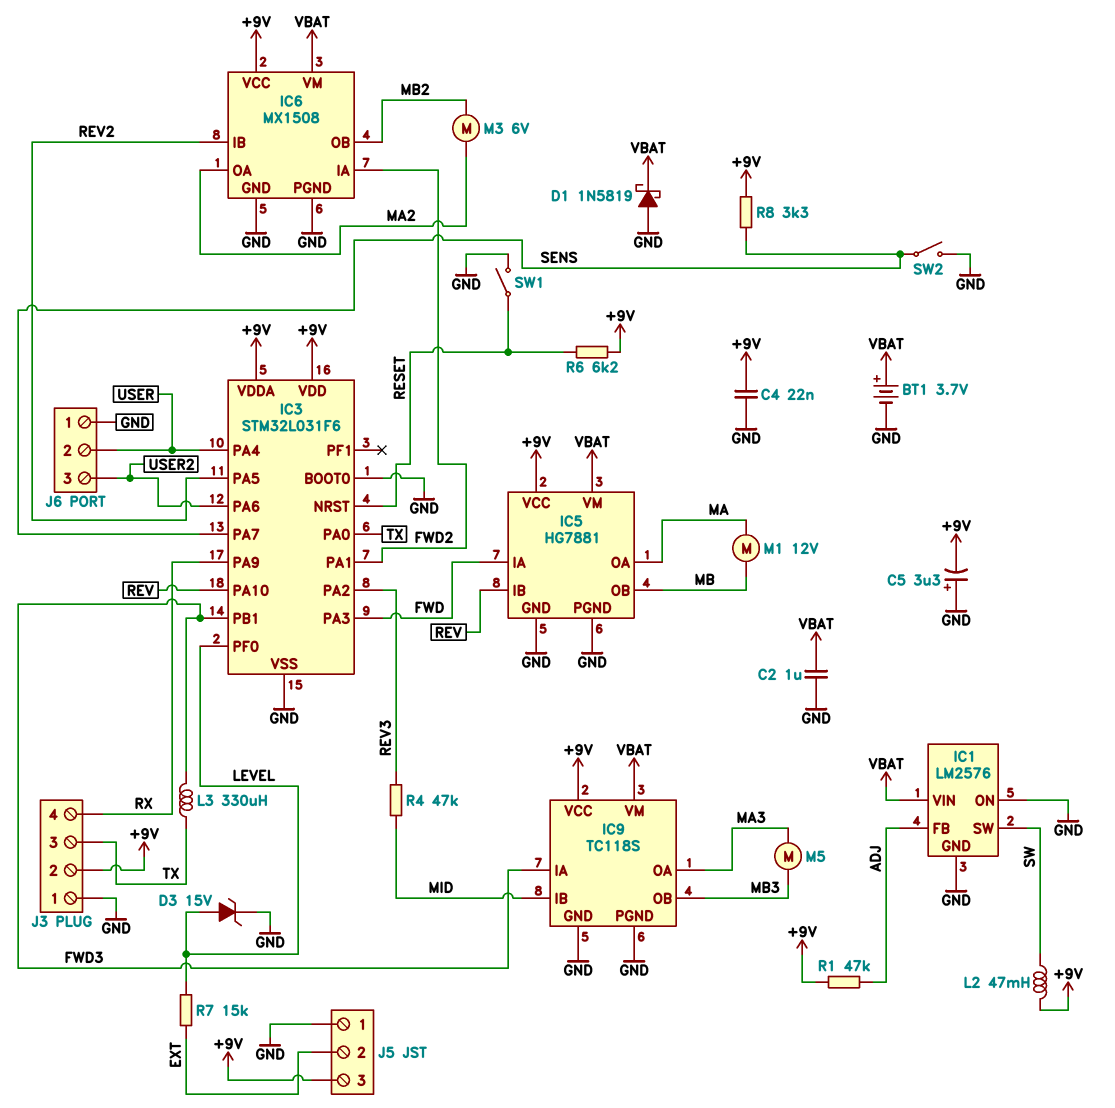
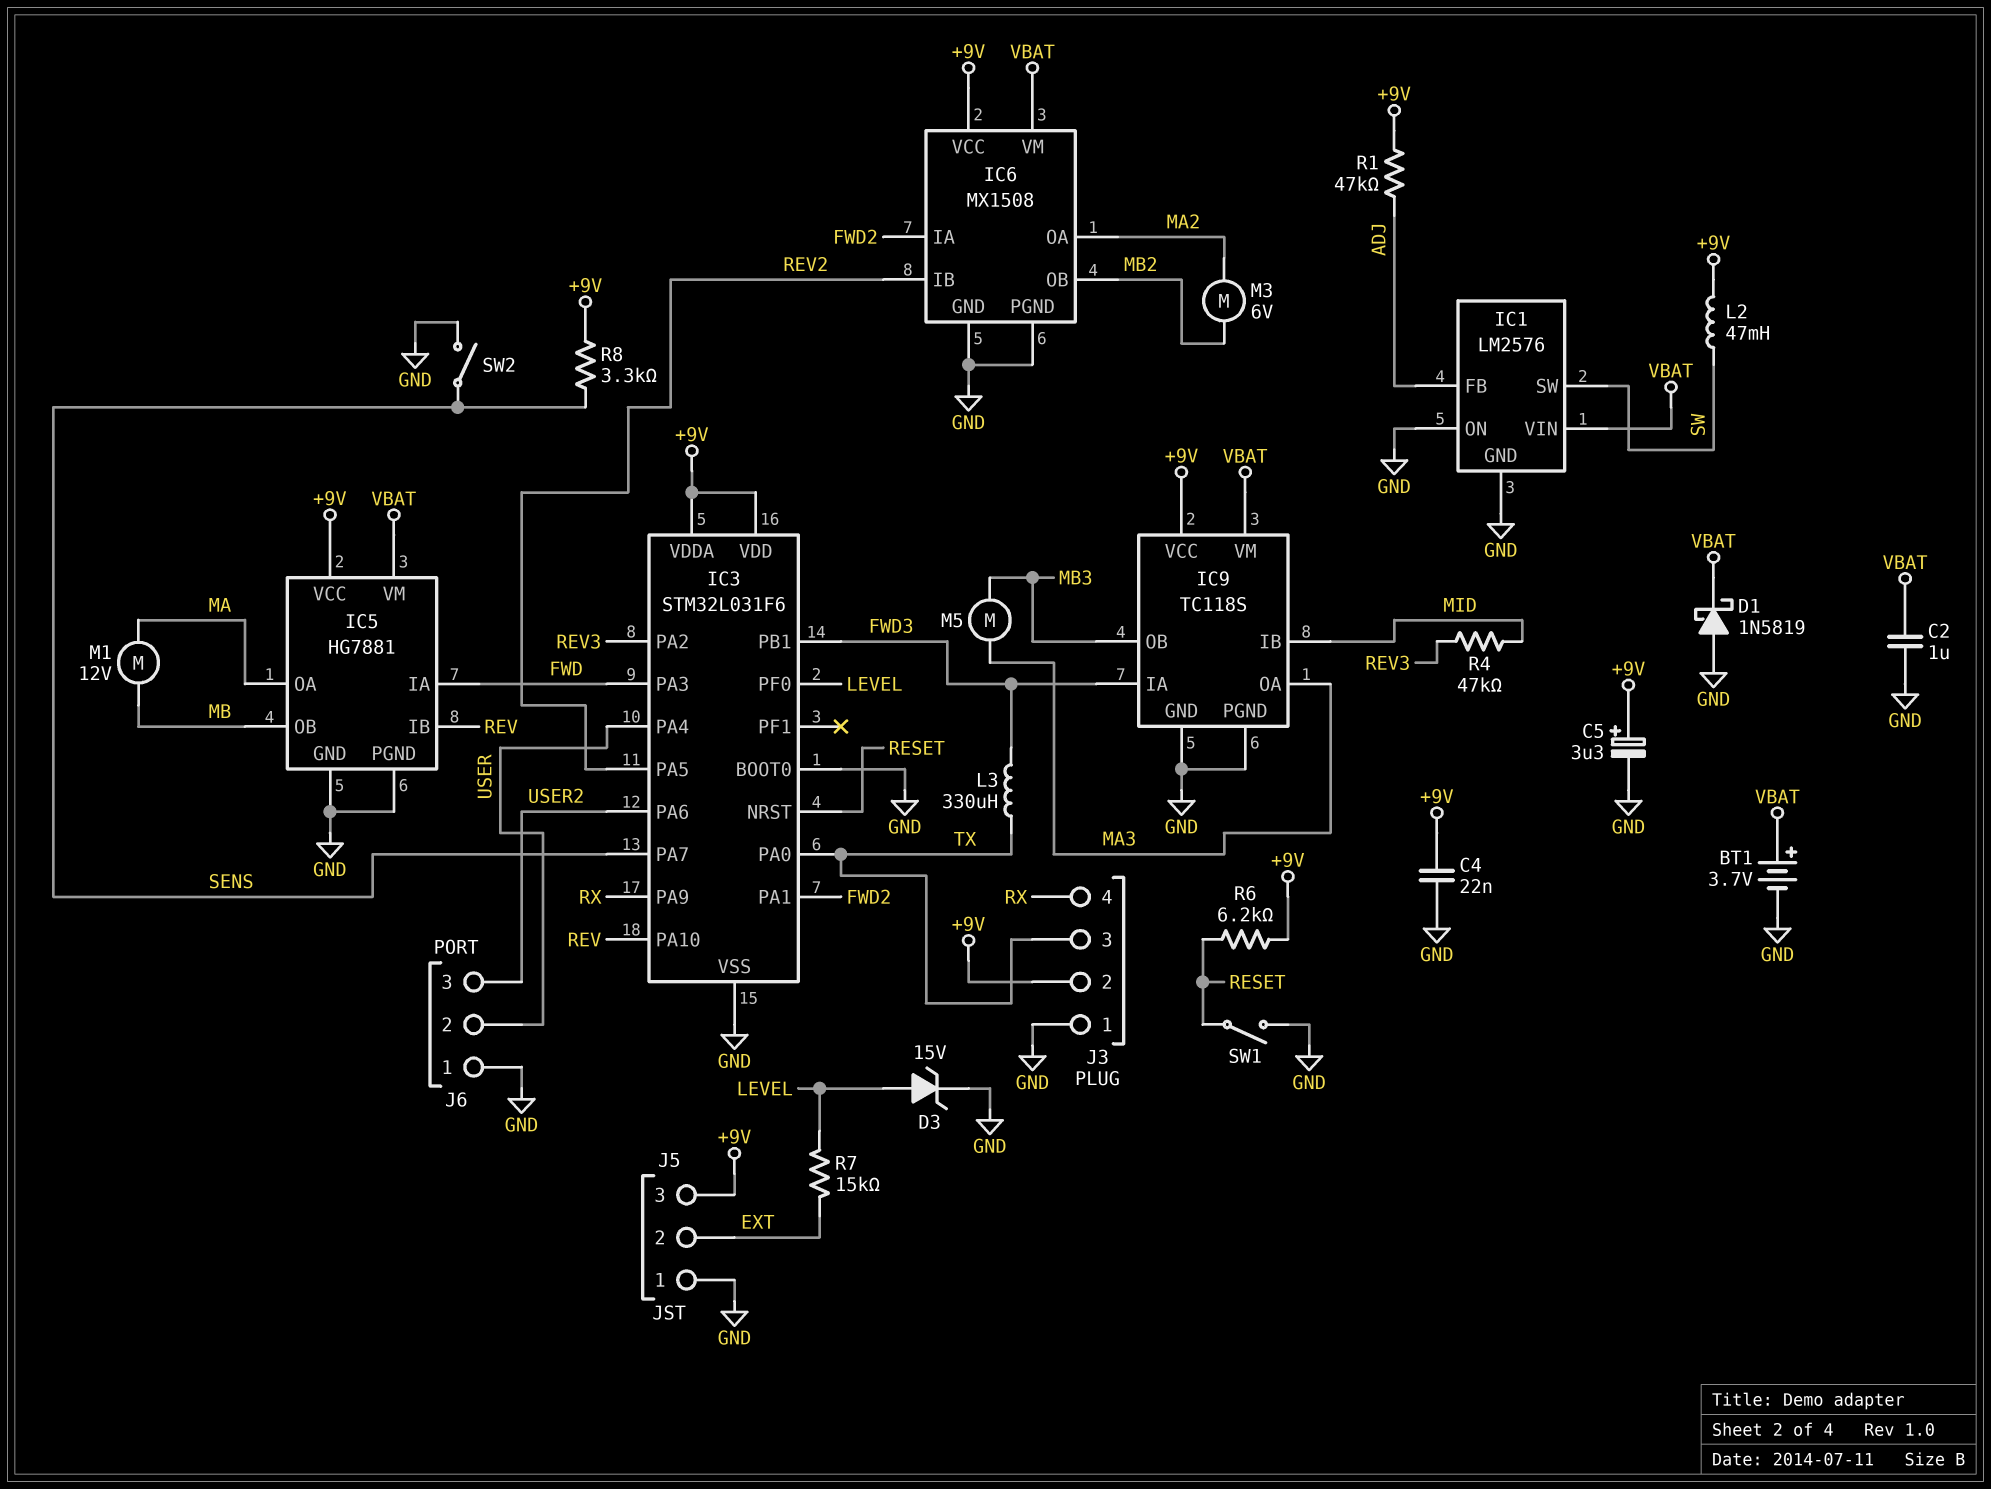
C5: 3.3uF (plus GND, minus +9V) -> 3.3uF (plus +9V, minus GND)

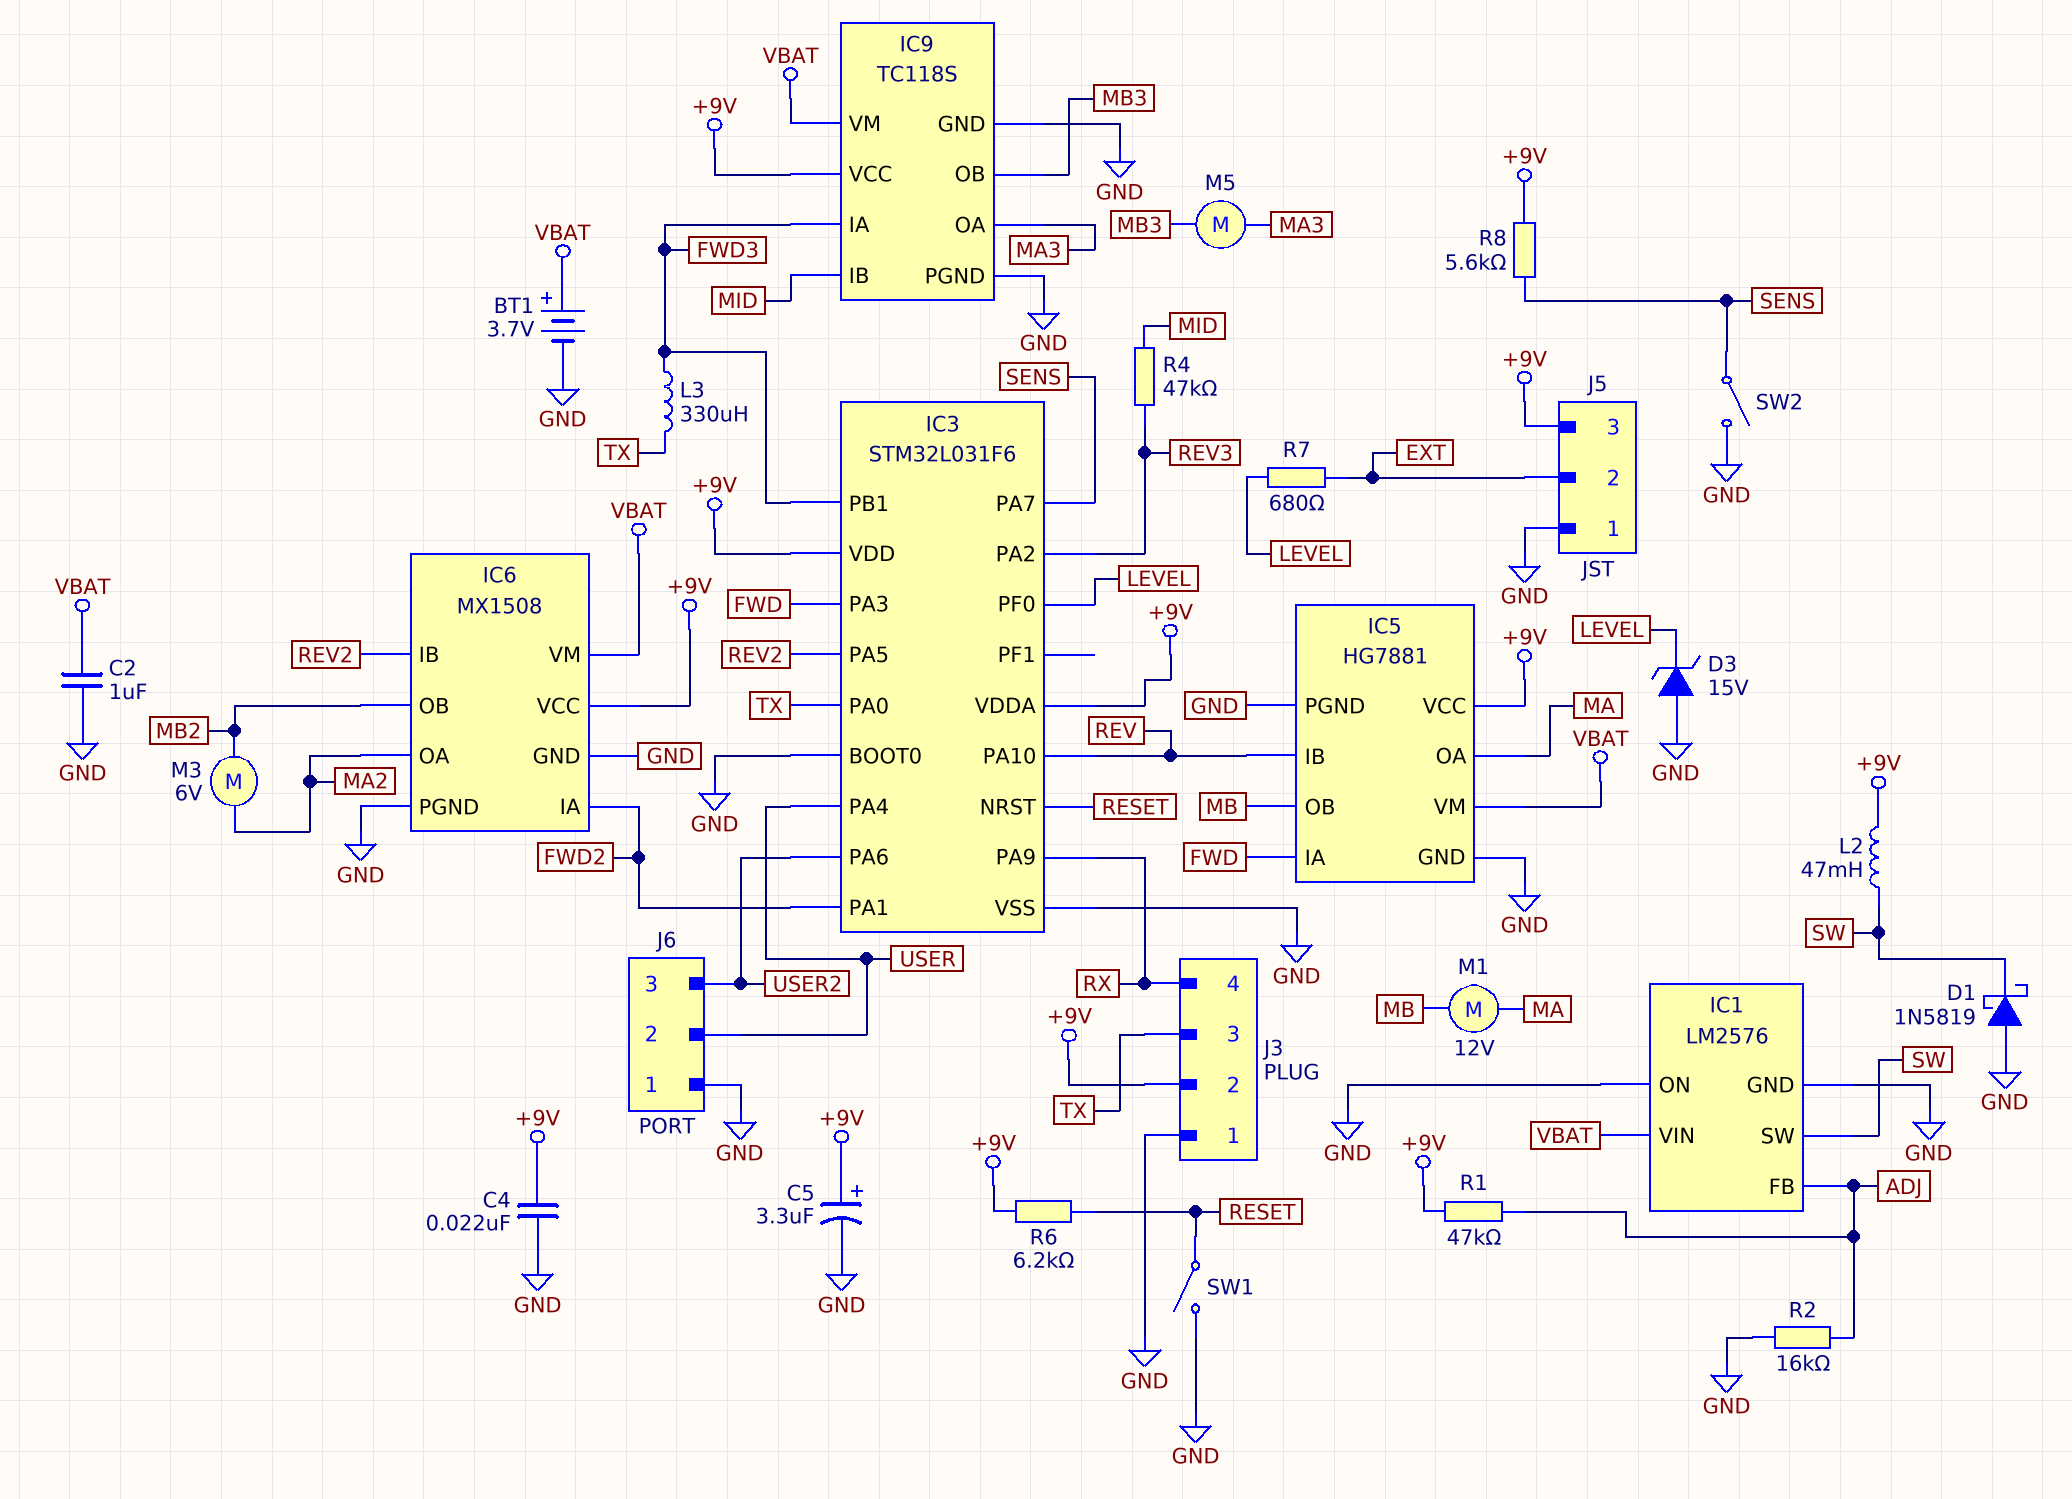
D1: schottky 1N5819 (A GND, K VBAT) -> schottky 1N5819 (A GND, K SW)
D3: zener 15V (A LEVEL, K GND) -> zener 15V (A GND, K LEVEL)
R2: none -> 16k (ADJ, GND)
R7: 15k (EXT, LEVEL) -> 680 (EXT, LEVEL)
R8: 3.3k (+9V, SENS) -> 5.6k (+9V, SENS)

